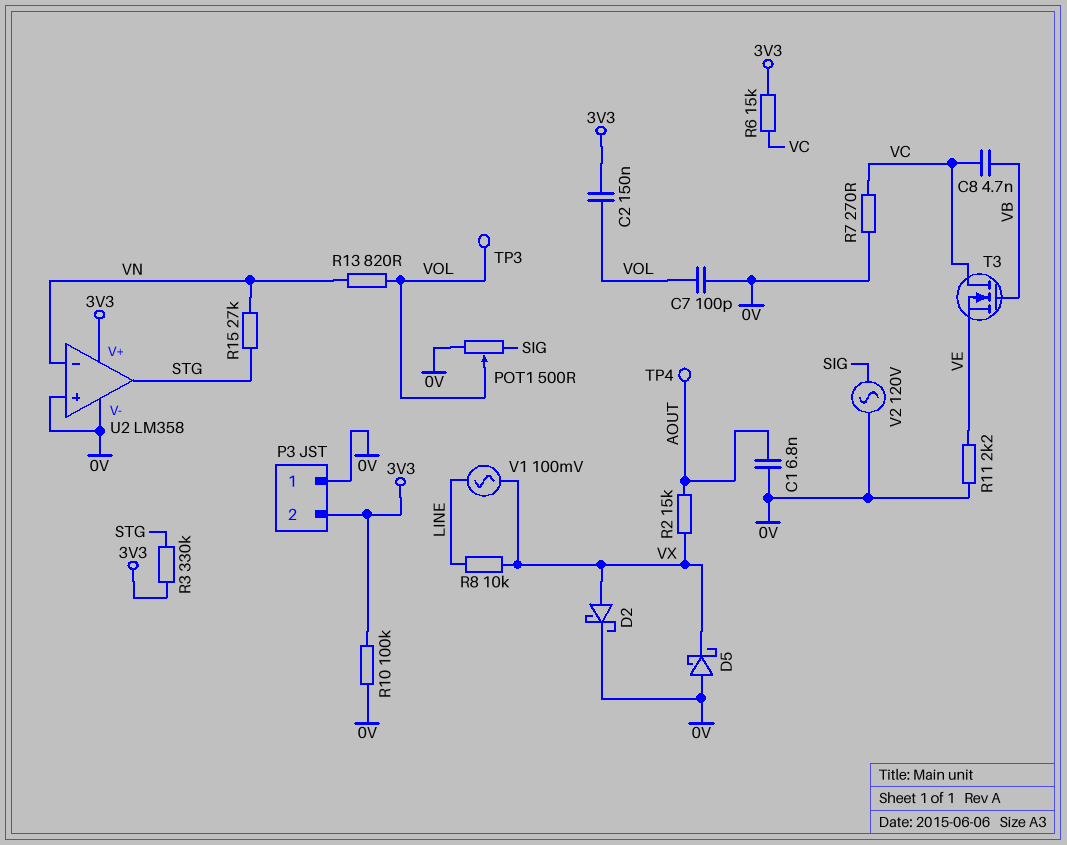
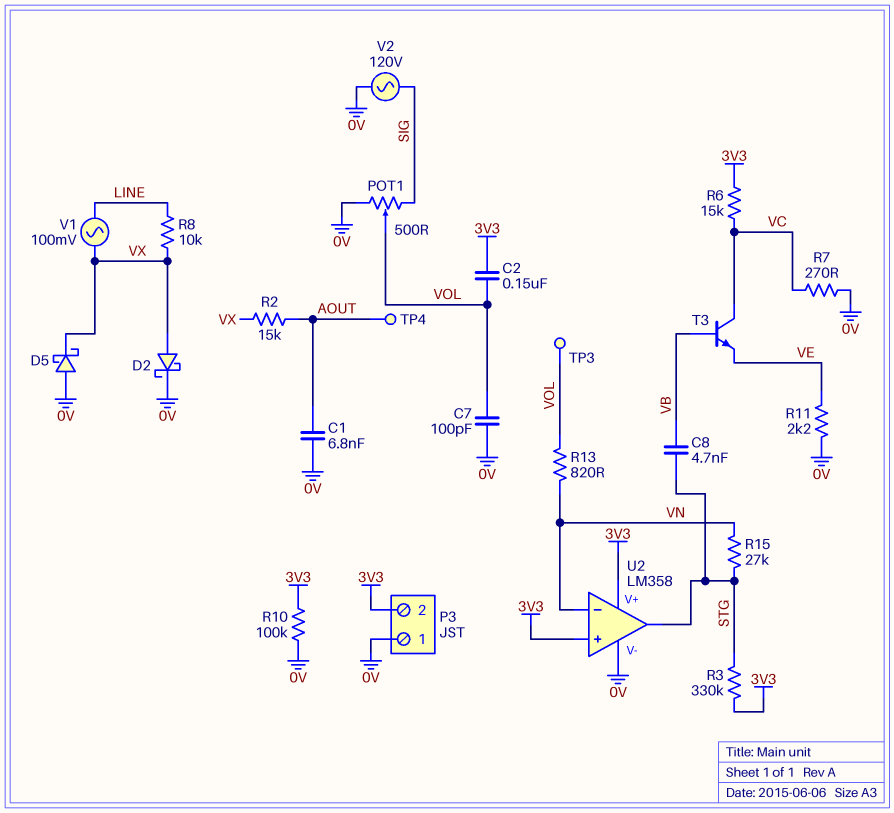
C8: 4.7nF (VB, VC) -> 4.7nF (STG, VB)
T3: NMOS (G VB, D VC, S VE) -> NPN (B VB, C VC, E VE)
U2 pin in+: 0V -> 3V3

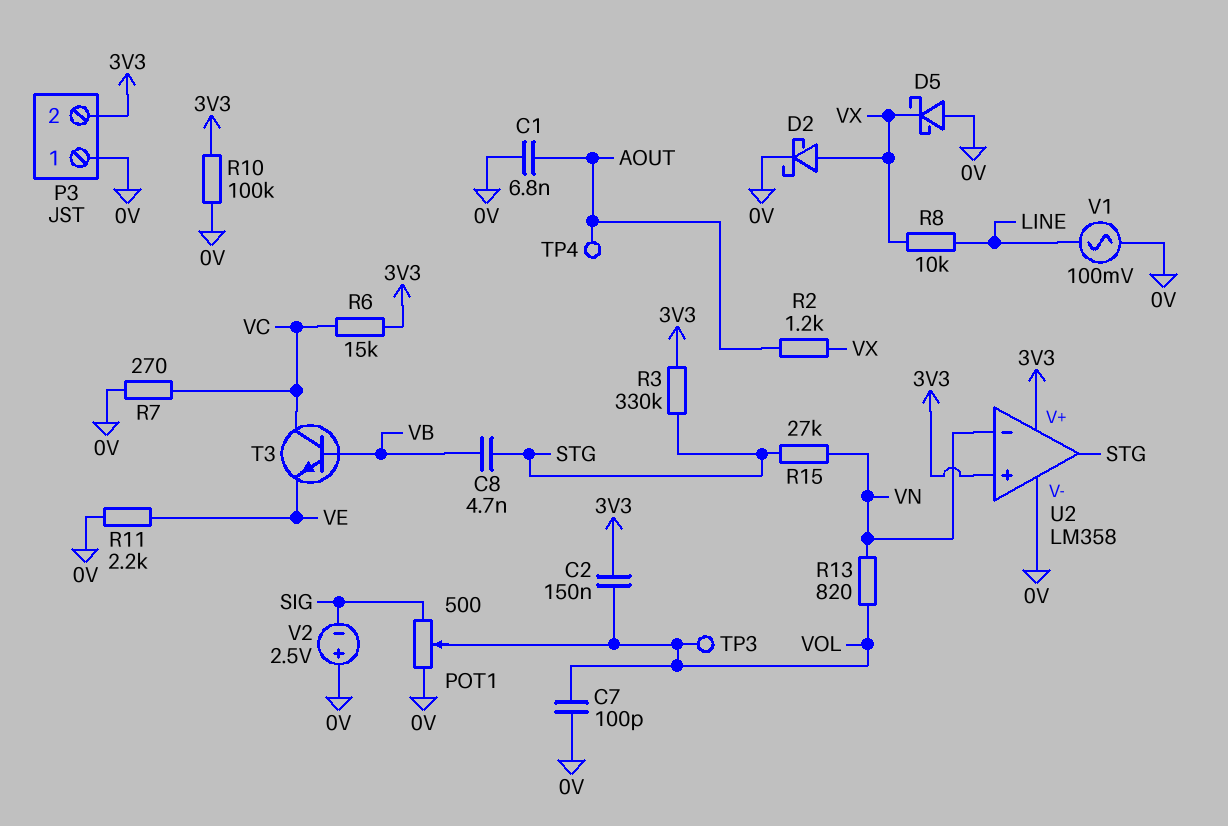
R2: 15k (AOUT, VX) -> 1.2k (AOUT, VX)
V1: AC 100mV (LINE, VX) -> AC 100mV (0V, LINE)
V2: AC 120V (0V, SIG) -> 2.5V (plus 0V, minus SIG)

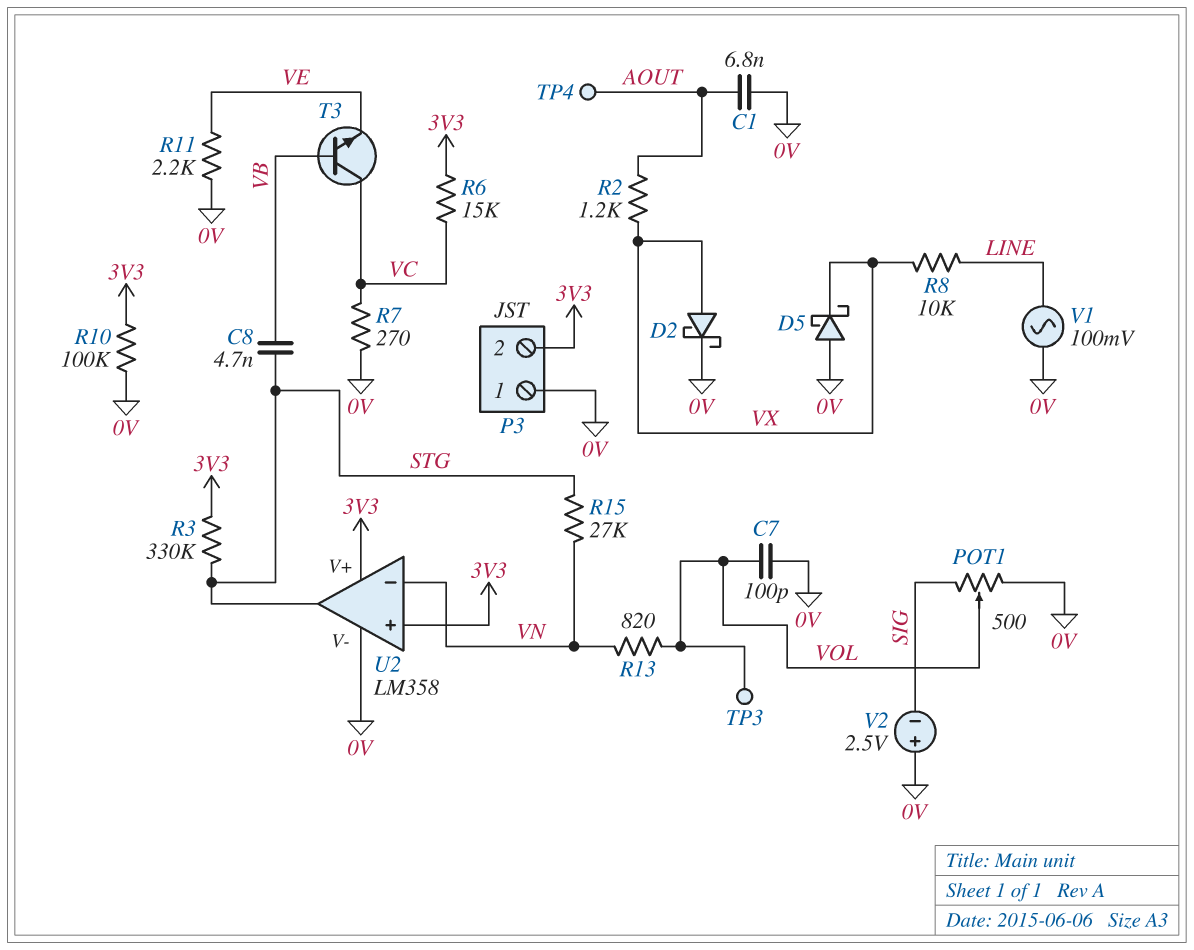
C2: 150nF (3V3, VOL) -> none

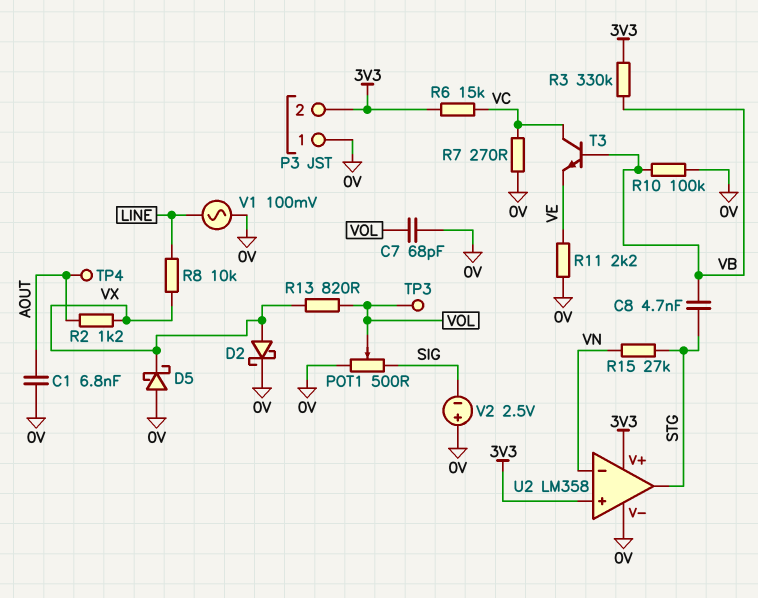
C7: 100pF (0V, VOL) -> 68pF (0V, VOL)
R3: 330k (3V3, STG) -> 330k (3V3, VB)
R10: 100k (0V, 3V3) -> 100k (0V, VB)
R13: 820 (VN, VOL) -> 820 (VOL, VX)

